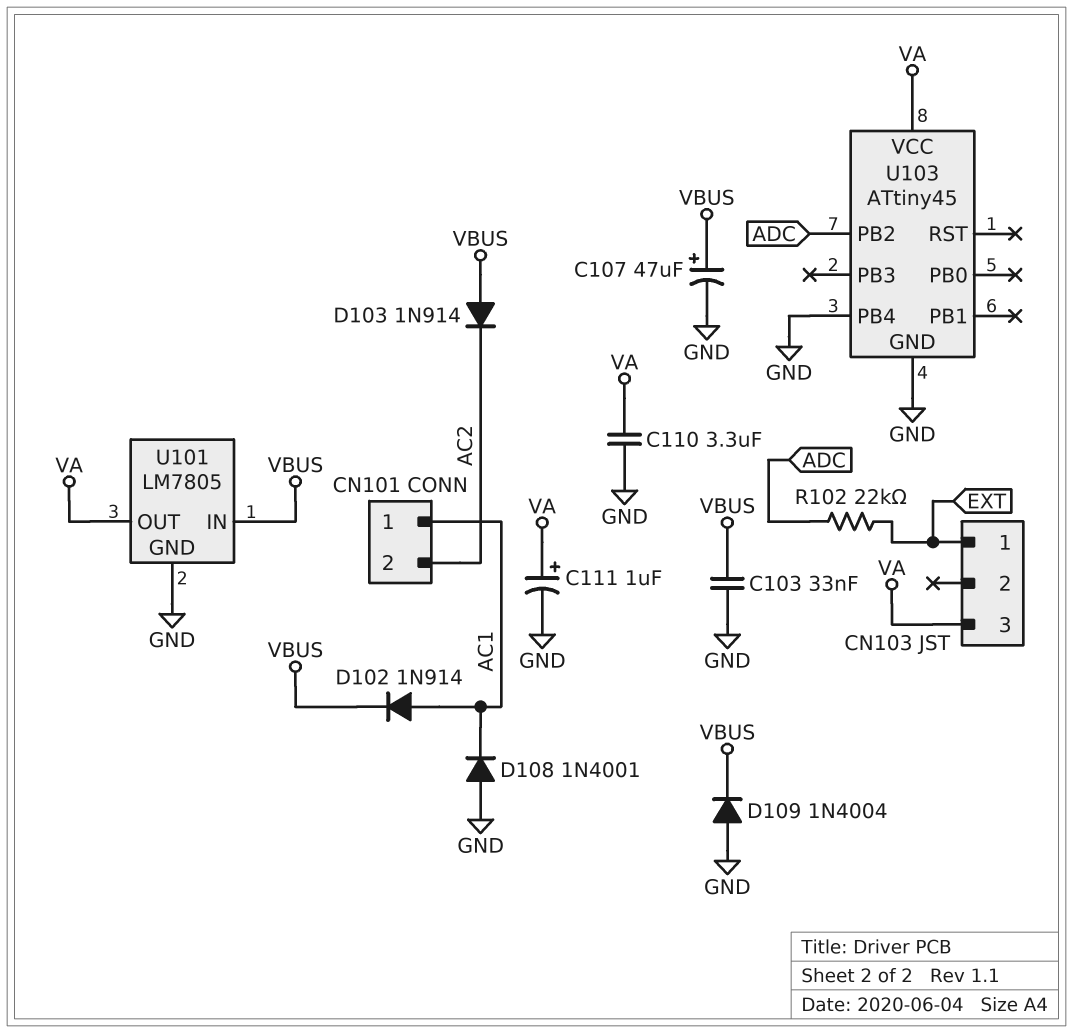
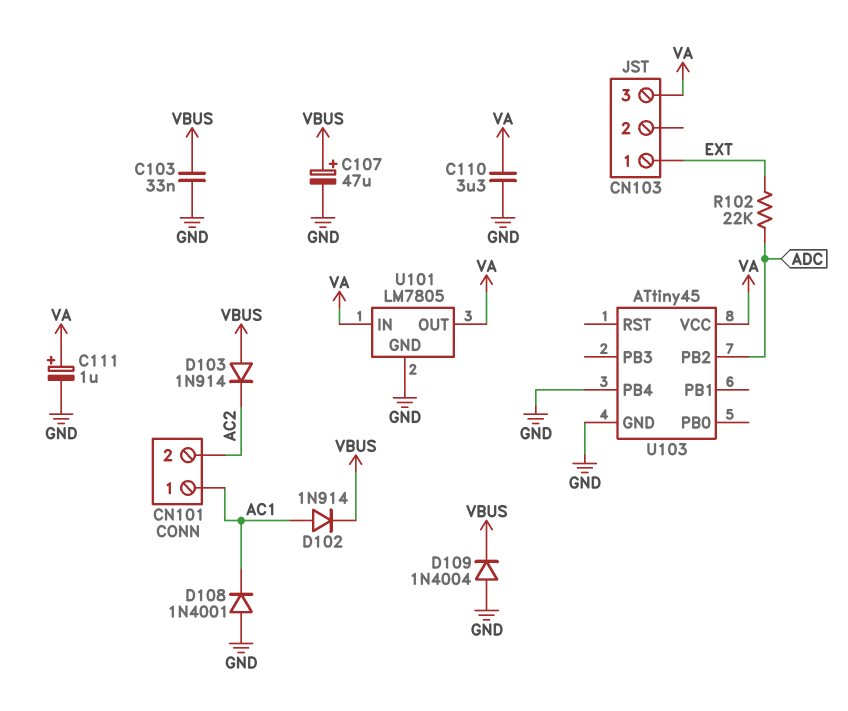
U101 pin IN: VBUS -> VA

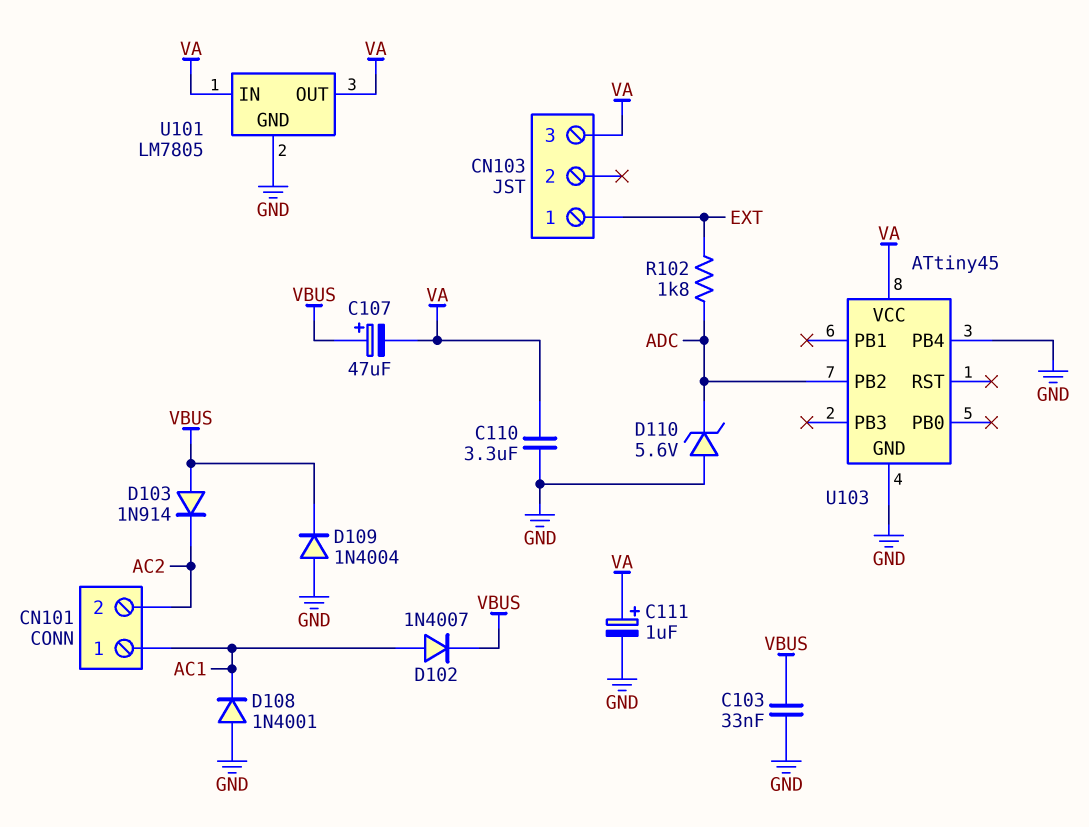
C107: 47uF (plus VBUS, minus GND) -> 47uF (plus VBUS, minus VA)
D102: diode 1N914 (A AC1, K VBUS) -> diode 1N4007 (A AC1, K VBUS)
D110: none -> zener 5.6V (A GND, K ADC)
R102: 22k (ADC, EXT) -> 1.8k (ADC, EXT)

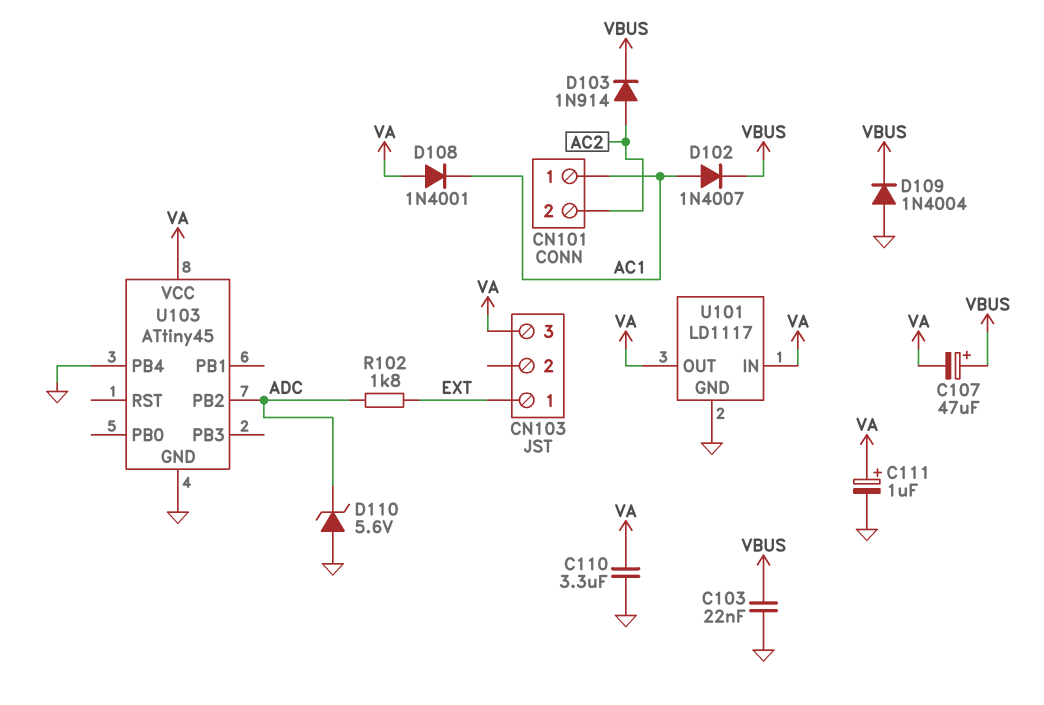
C103: 33nF (GND, VBUS) -> 22nF (GND, VBUS)
D103: diode 1N914 (A VBUS, K AC2) -> diode 1N914 (A AC2, K VBUS)
D108: diode 1N4001 (A GND, K AC1) -> diode 1N4001 (A VA, K AC1)
U101: LM7805 -> LD1117

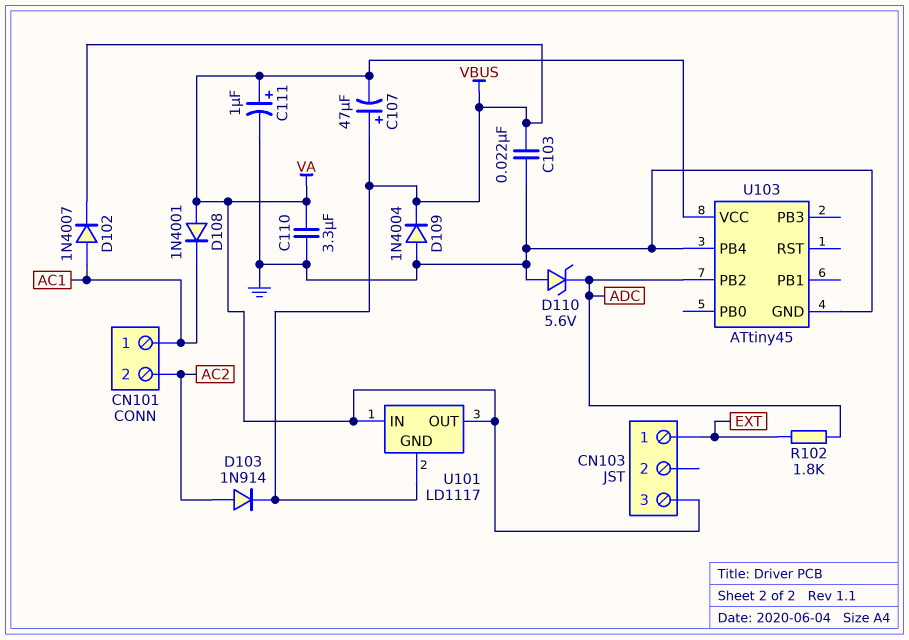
U101 pin GND: GND -> VBUS

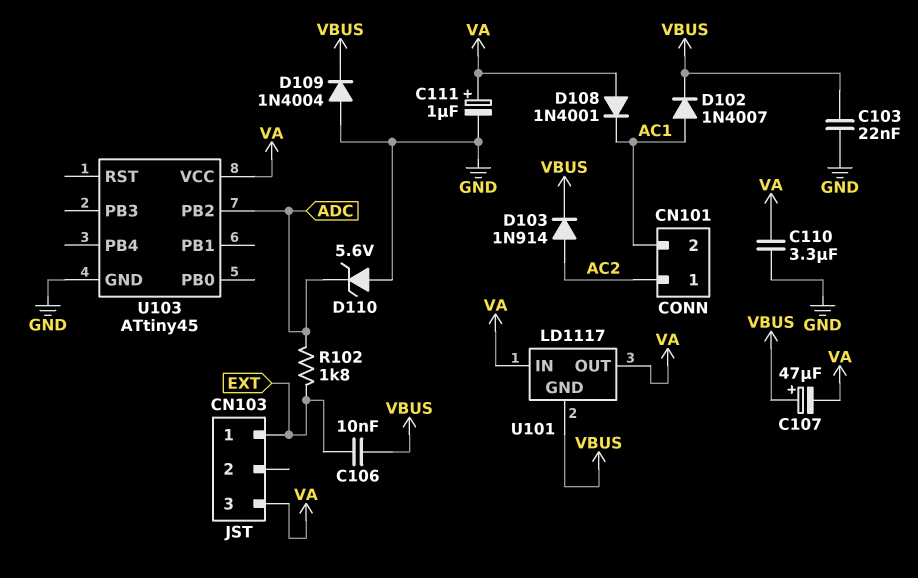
C106: none -> 10nF (EXT, VBUS)
CN101 pin 1: AC1 -> AC2
CN101 pin 2: AC2 -> AC1
U103 pin PB4: GND -> none

